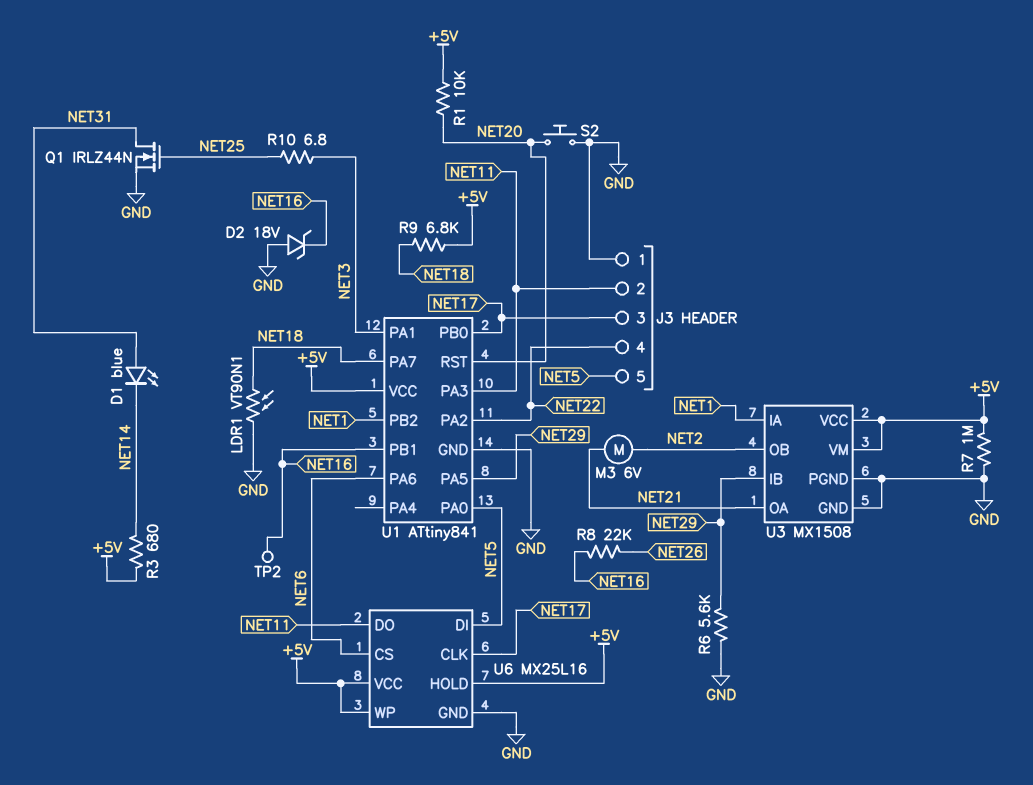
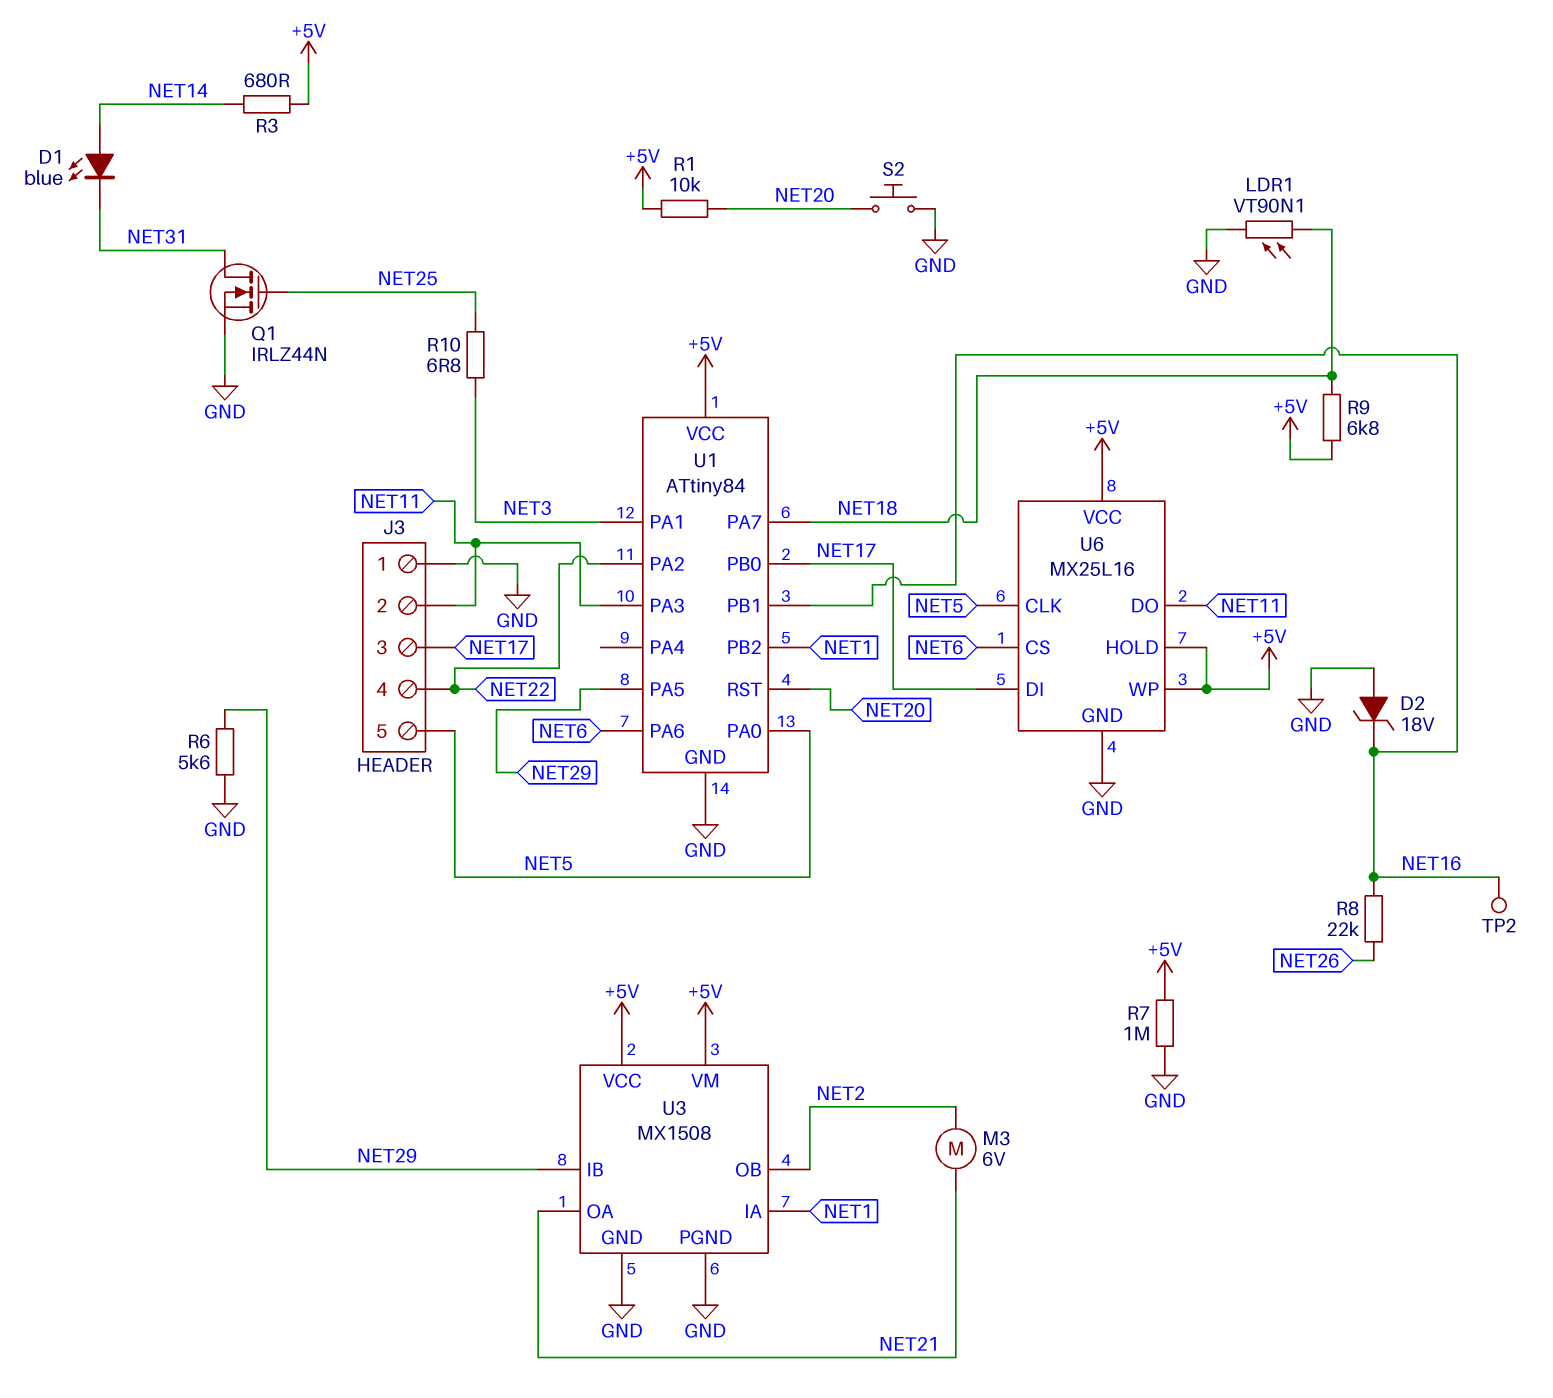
D1: LED blue (A NET31, K NET14) -> LED blue (A NET14, K NET31)
U1: ATtiny841 -> ATtiny84
U6 pin CLK: NET17 -> NET5
U6 pin DI: NET5 -> NET17

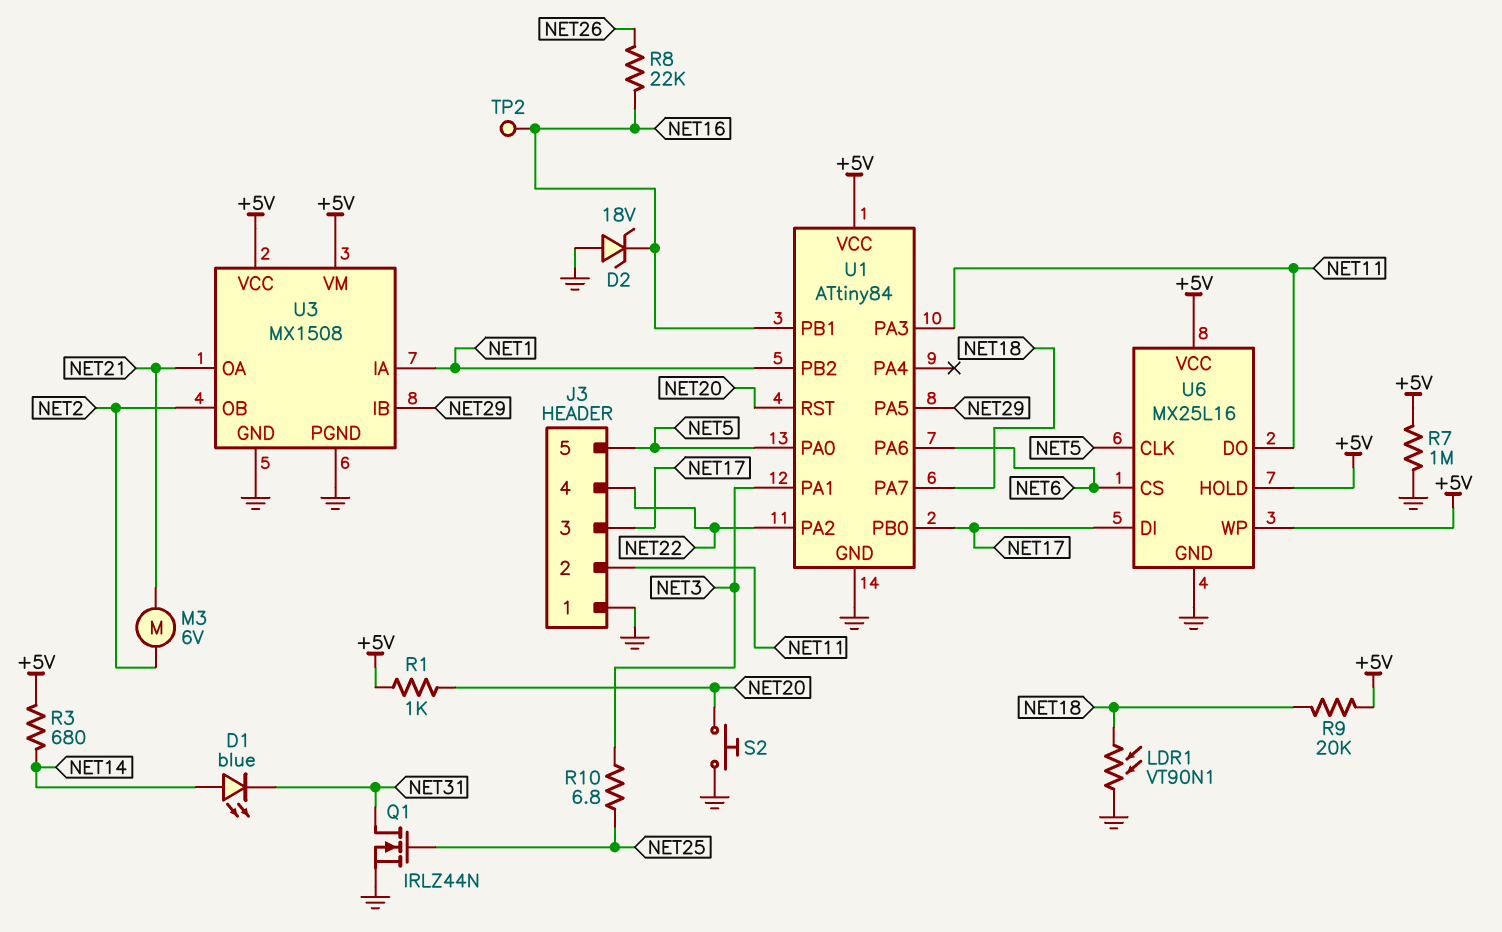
R1: 10k (+5V, NET20) -> 1k (+5V, NET20)
R6: 5.6k (GND, NET29) -> none
R9: 6.8k (+5V, NET18) -> 20k (+5V, NET18)

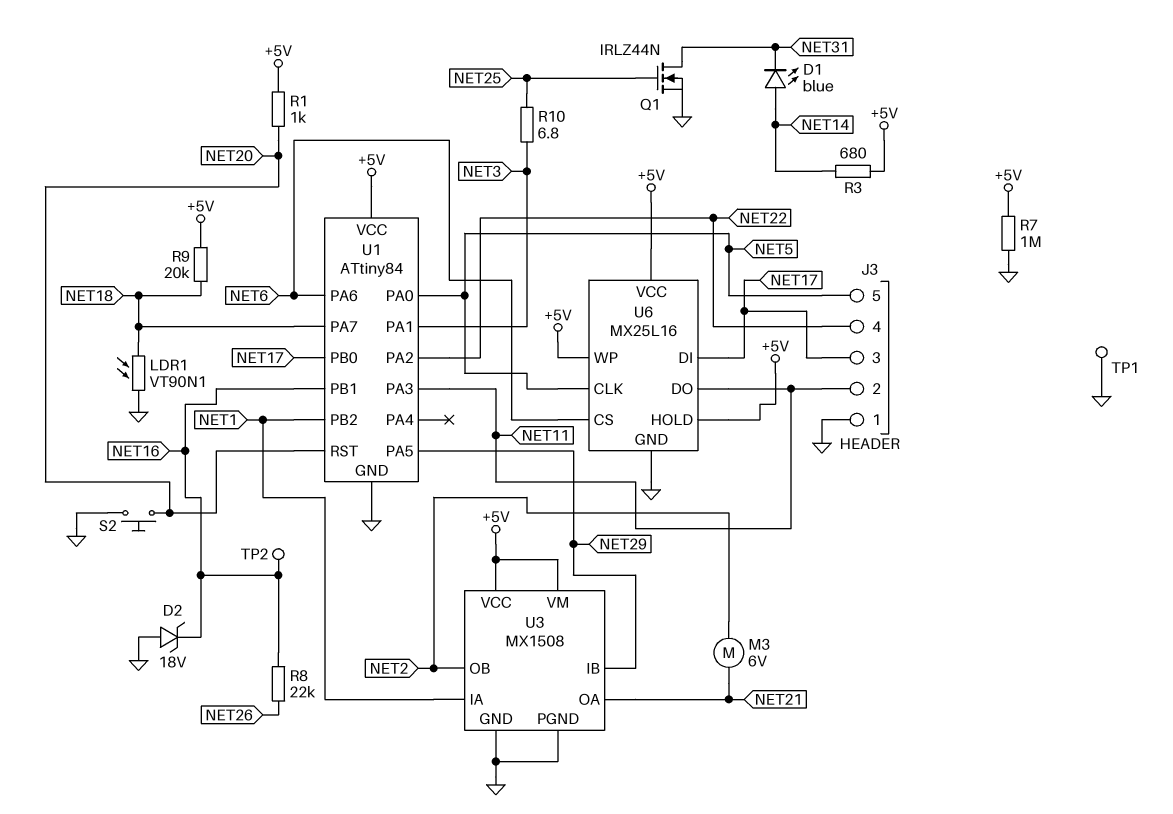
TP1: none -> test point (GND)

